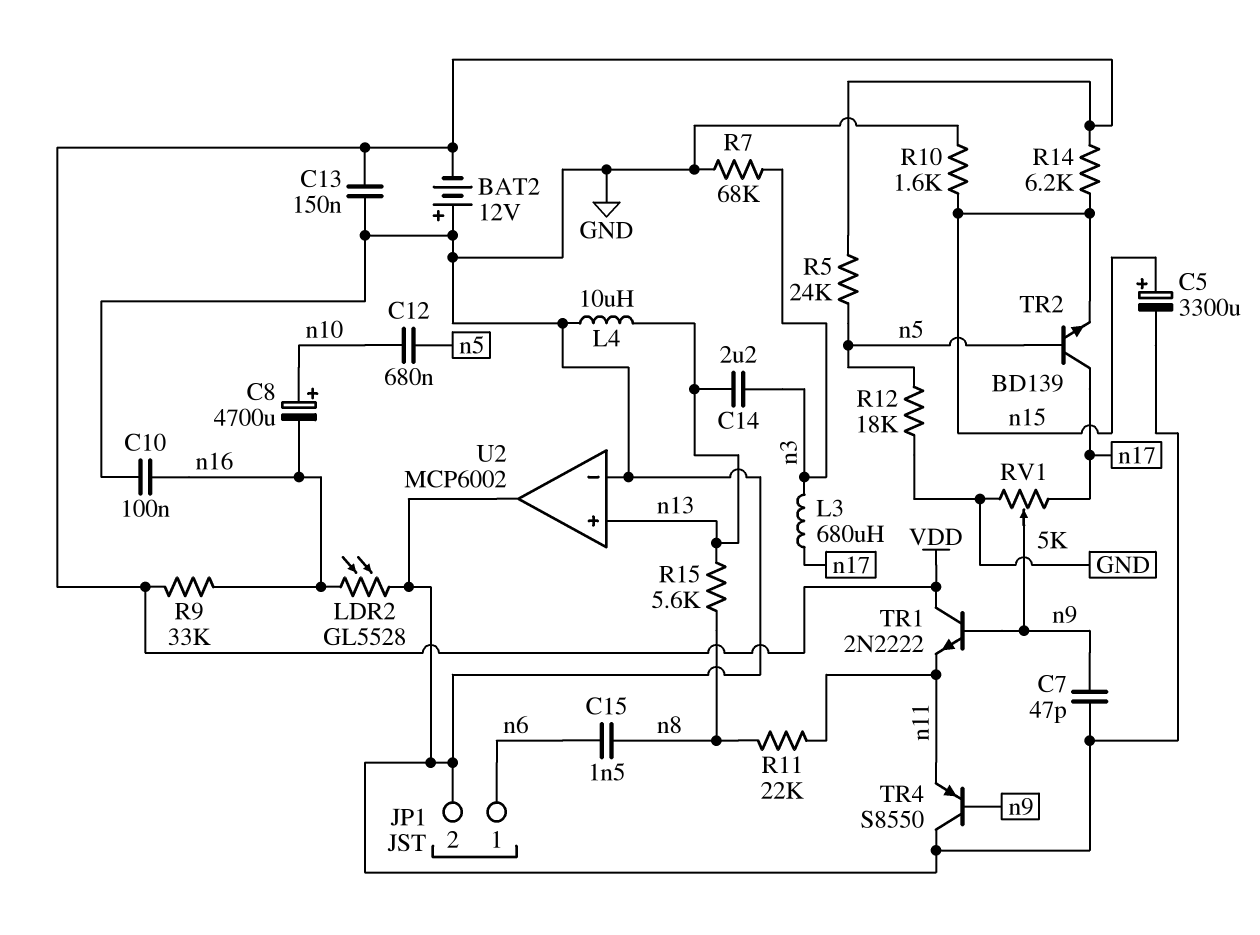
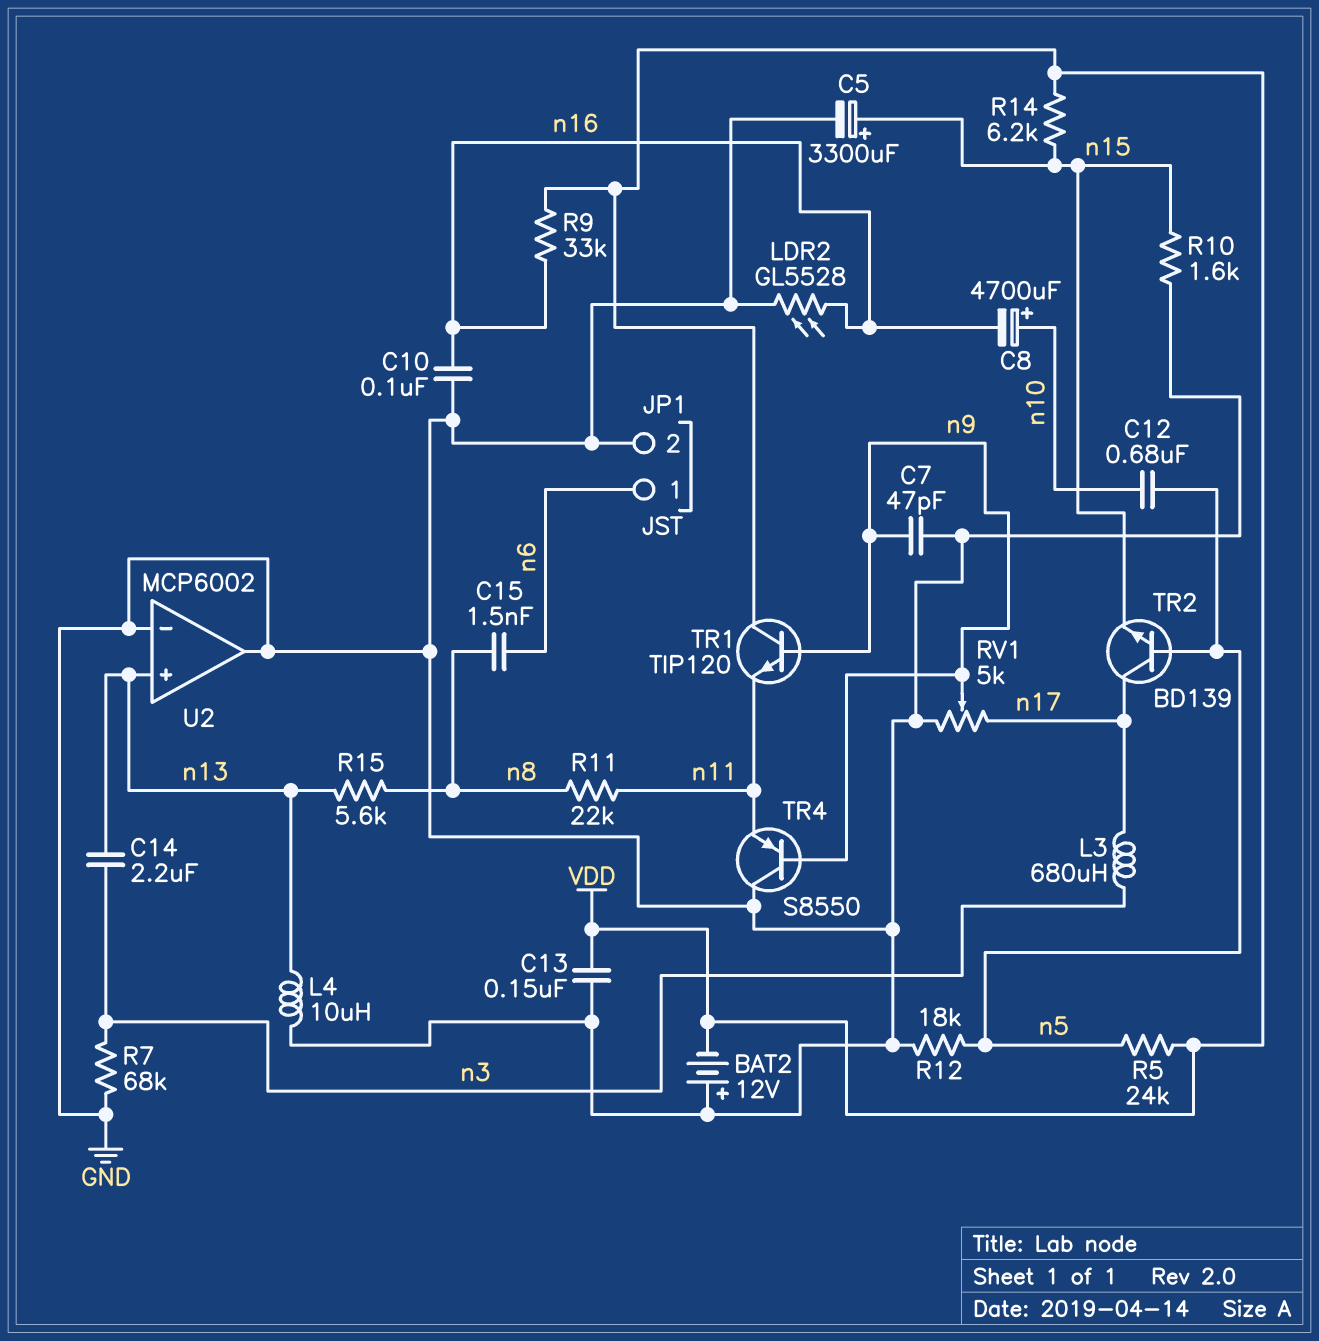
TR1: NPN 2N2222 (B n9, C VDD, E n11) -> NPN TIP120 (B n9, C VDD, E n11)

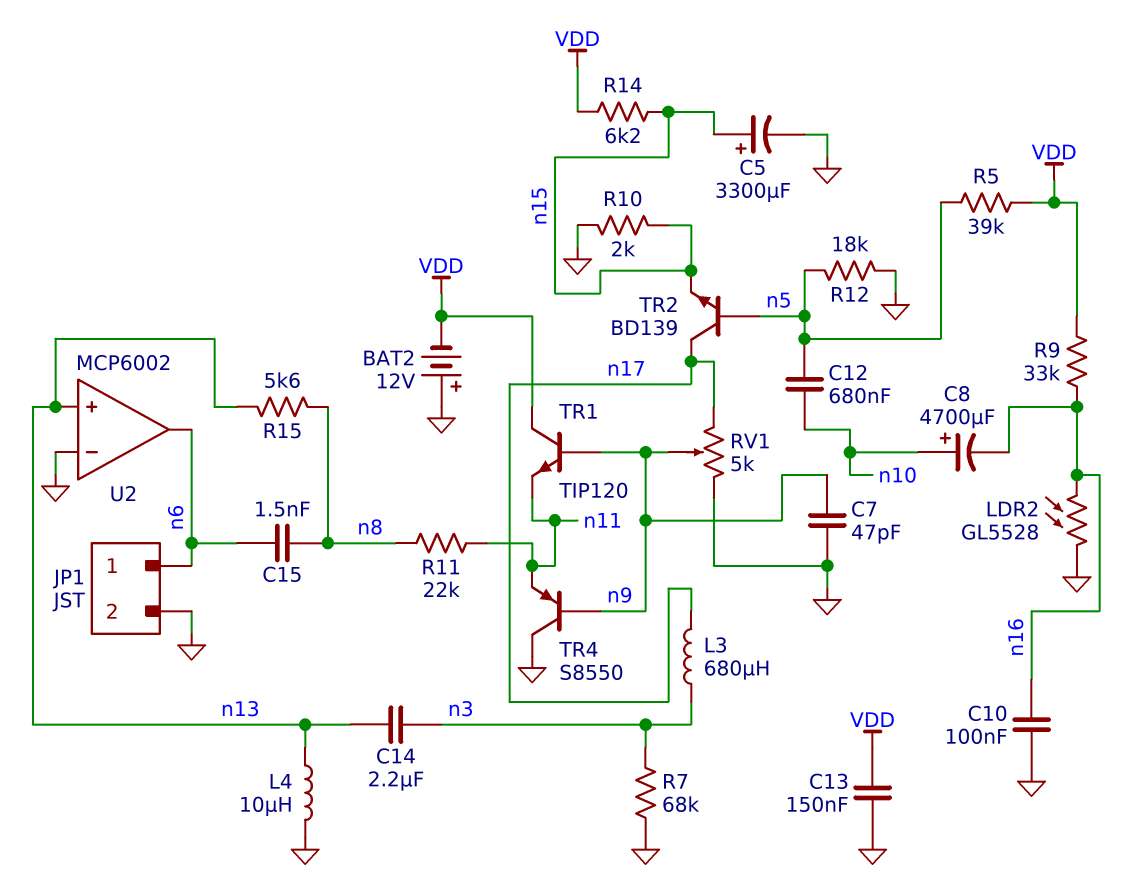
R5: 24k (VDD, n5) -> 39k (VDD, n5)
R10: 1.6k (GND, n15) -> 2k (GND, n15)
U2 pin out: GND -> n6

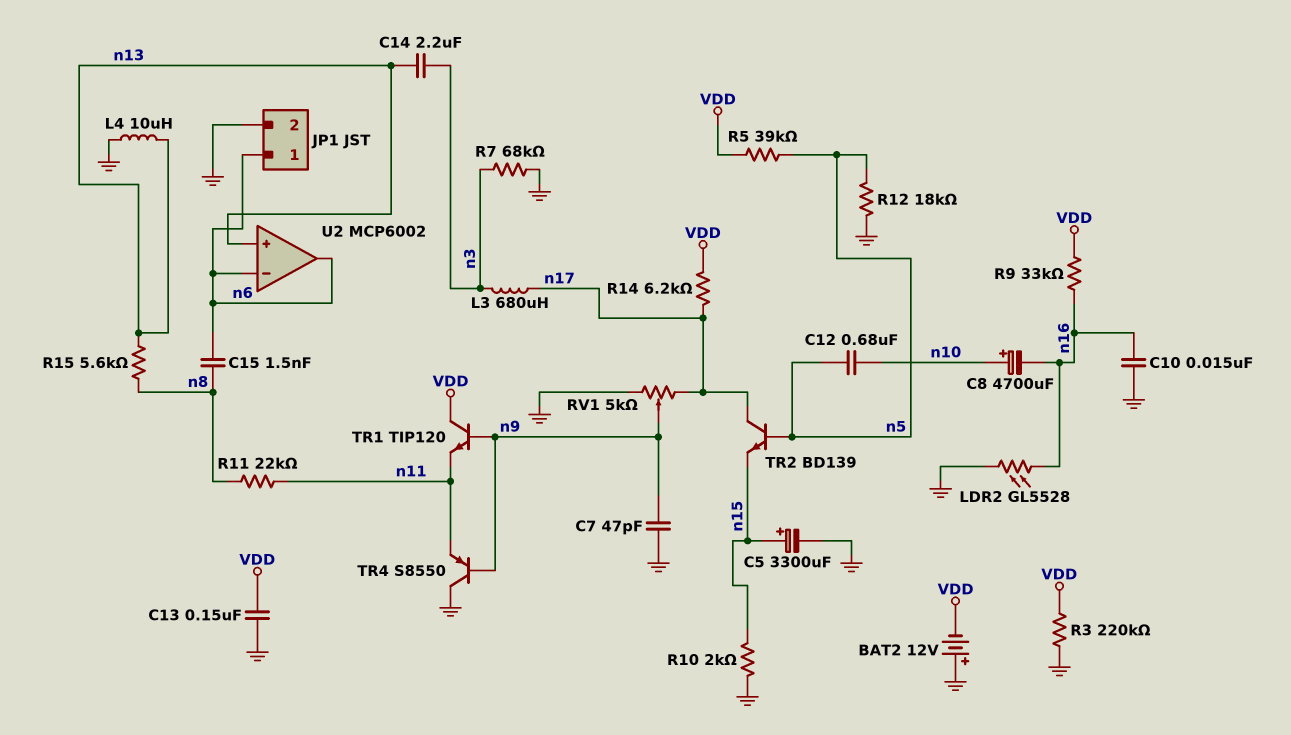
C10: 100nF (GND, n16) -> 15nF (GND, n16)
R3: none -> 220k (GND, VDD)
R14: 6.2k (VDD, n15) -> 6.2k (VDD, n17)
U2 pin in-: GND -> n6

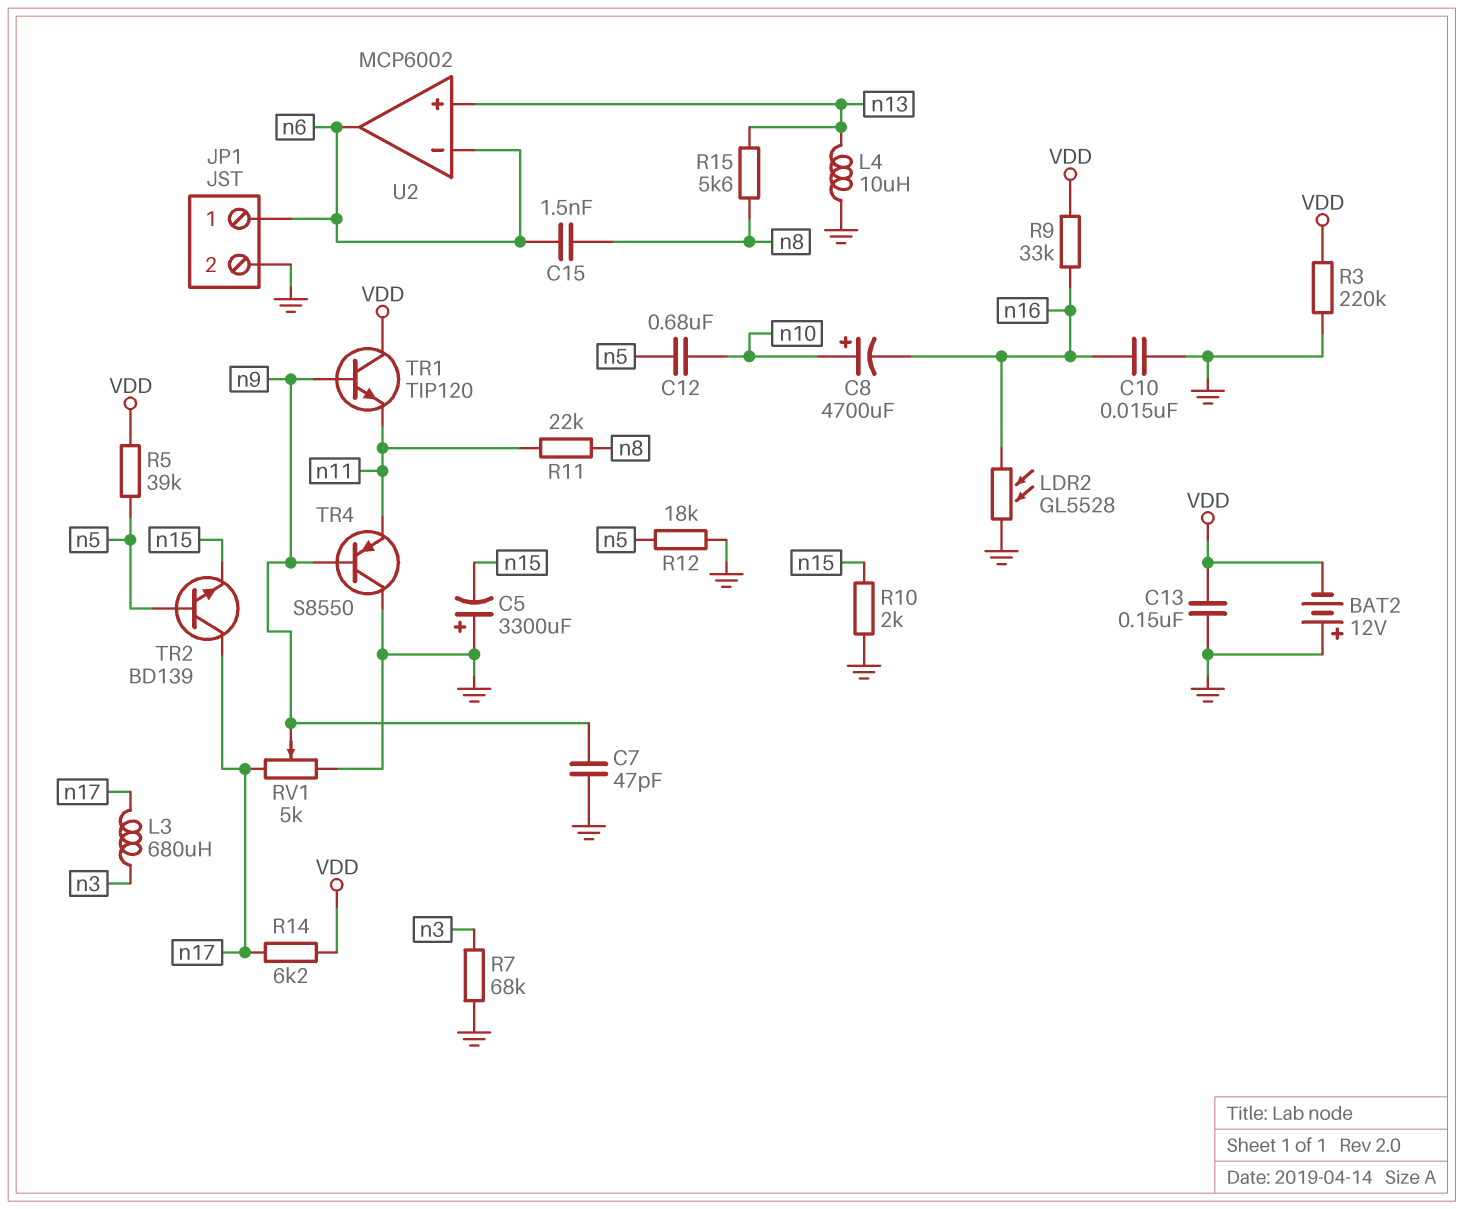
C5: 3300uF (plus n15, minus GND) -> 3300uF (plus GND, minus n15)
C14: 2.2uF (n3, n13) -> none

